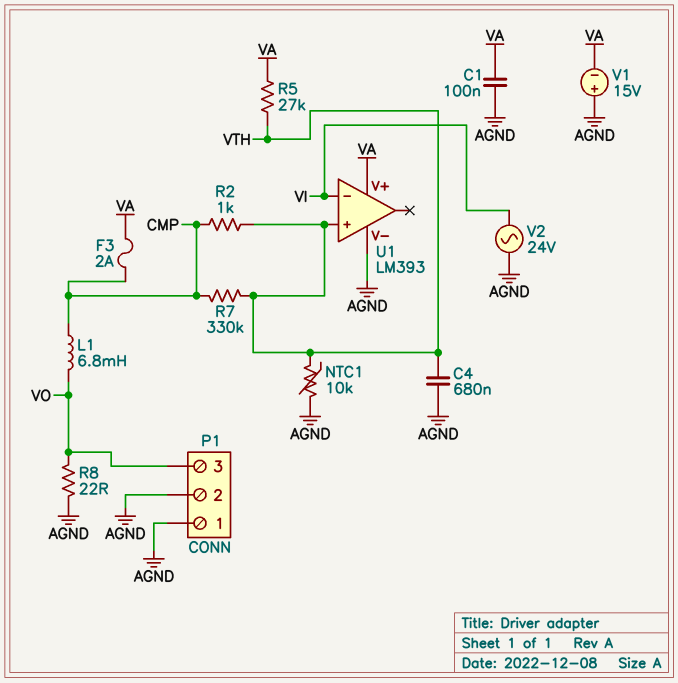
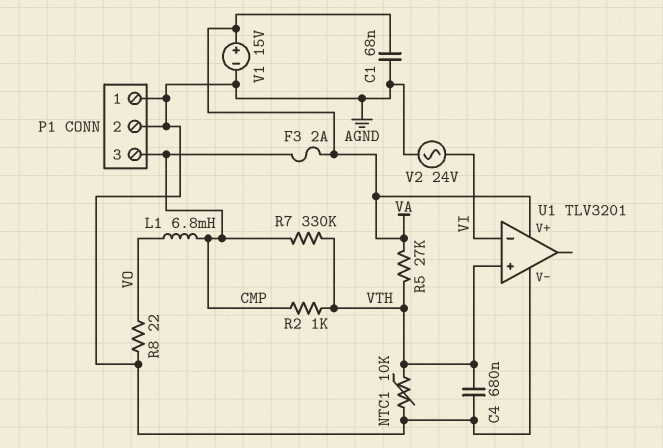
C1: 100nF (AGND, VA) -> 68nF (AGND, VA)
P1 pin 3: VO -> CMP
U1: LM393 -> TLV3201
V1: 15V (plus AGND, minus VA) -> 15V (plus VA, minus AGND)

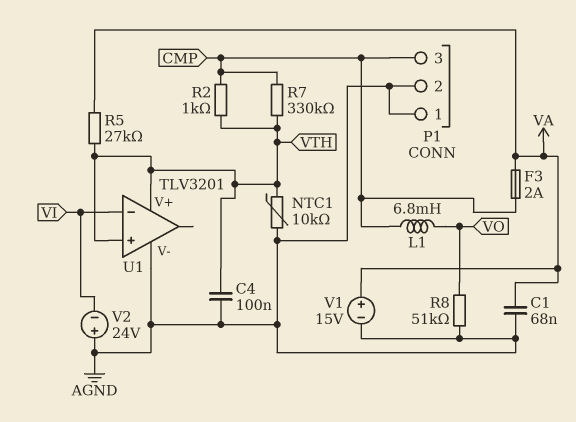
C4: 680nF (AGND, VTH) -> 100nF (AGND, VTH)
R8: 22 (AGND, VO) -> 51k (AGND, VO)
U1 pin V+: VA -> VTH
V2: AC 24V (AGND, VI) -> 24V (plus AGND, minus VI)

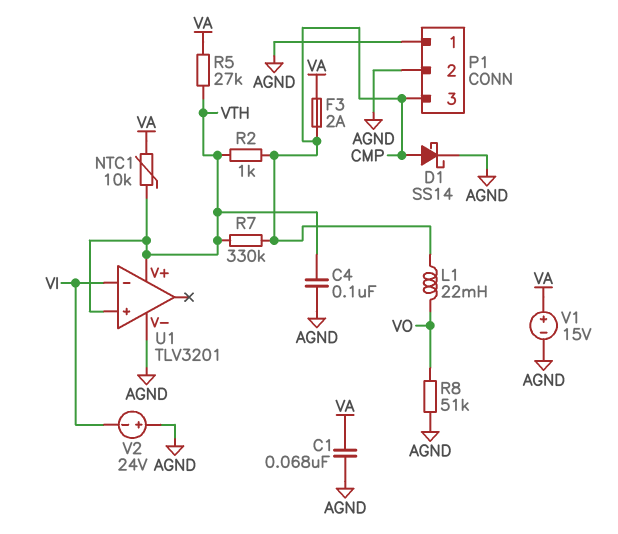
D1: none -> schottky SS14 (A CMP, K AGND)
L1: 6.8mH (CMP, VO) -> 22mH (CMP, VO)
NTC1: 10k (AGND, VTH) -> 10k (VA, VTH)

